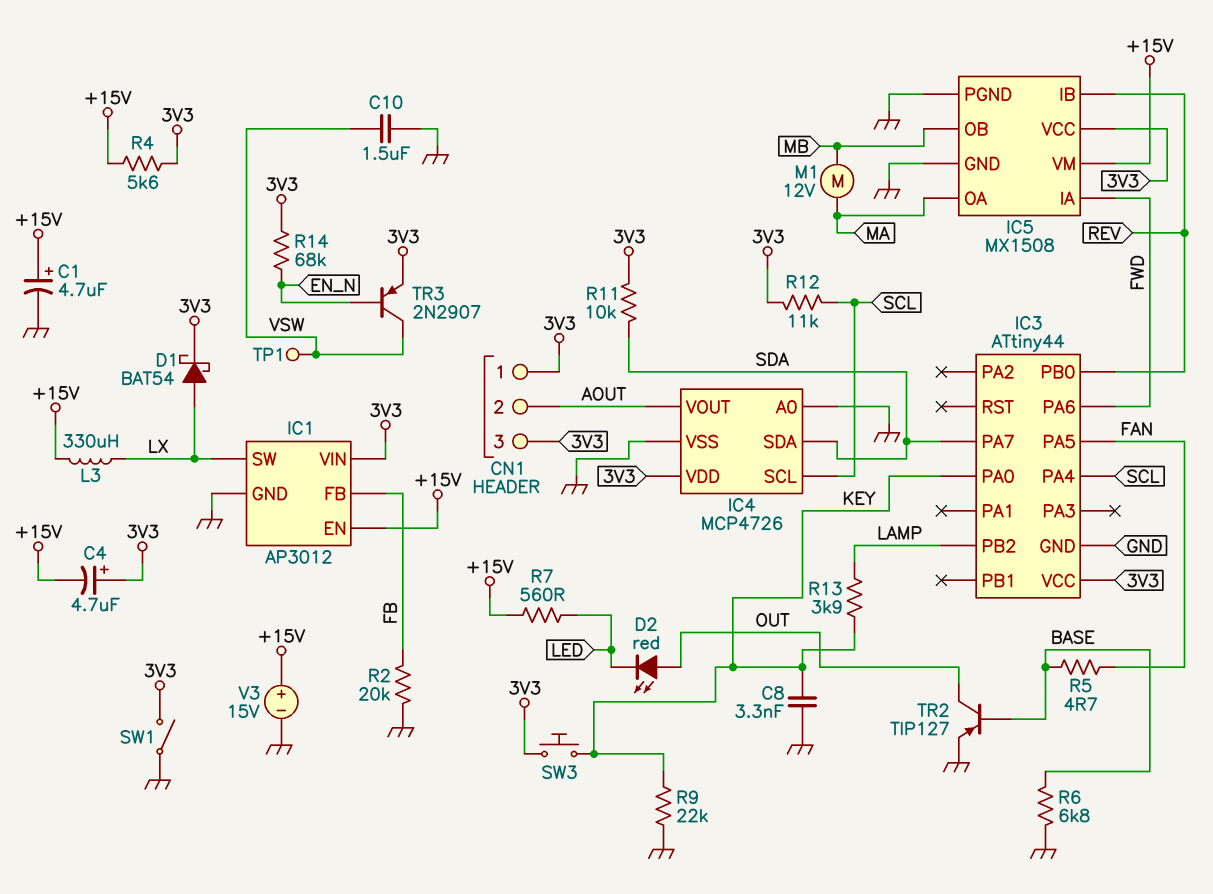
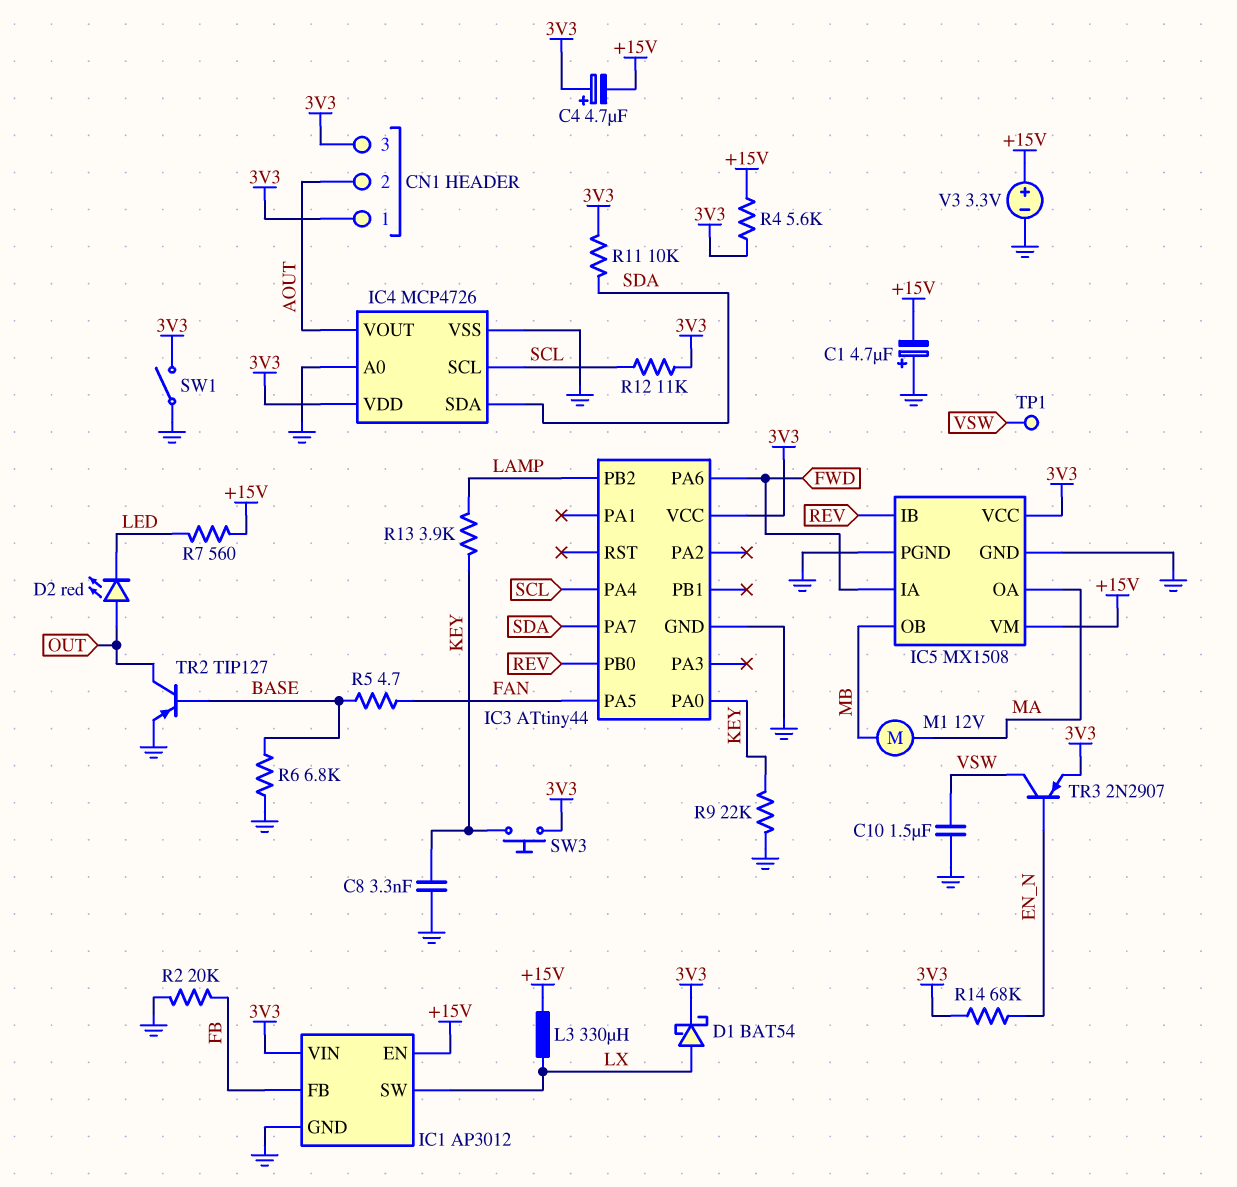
C1: 4.7uF (plus +15V, minus GND) -> 4.7uF (plus GND, minus +15V)
V3: 15V (plus +15V, minus GND) -> 3.3V (plus +15V, minus GND)

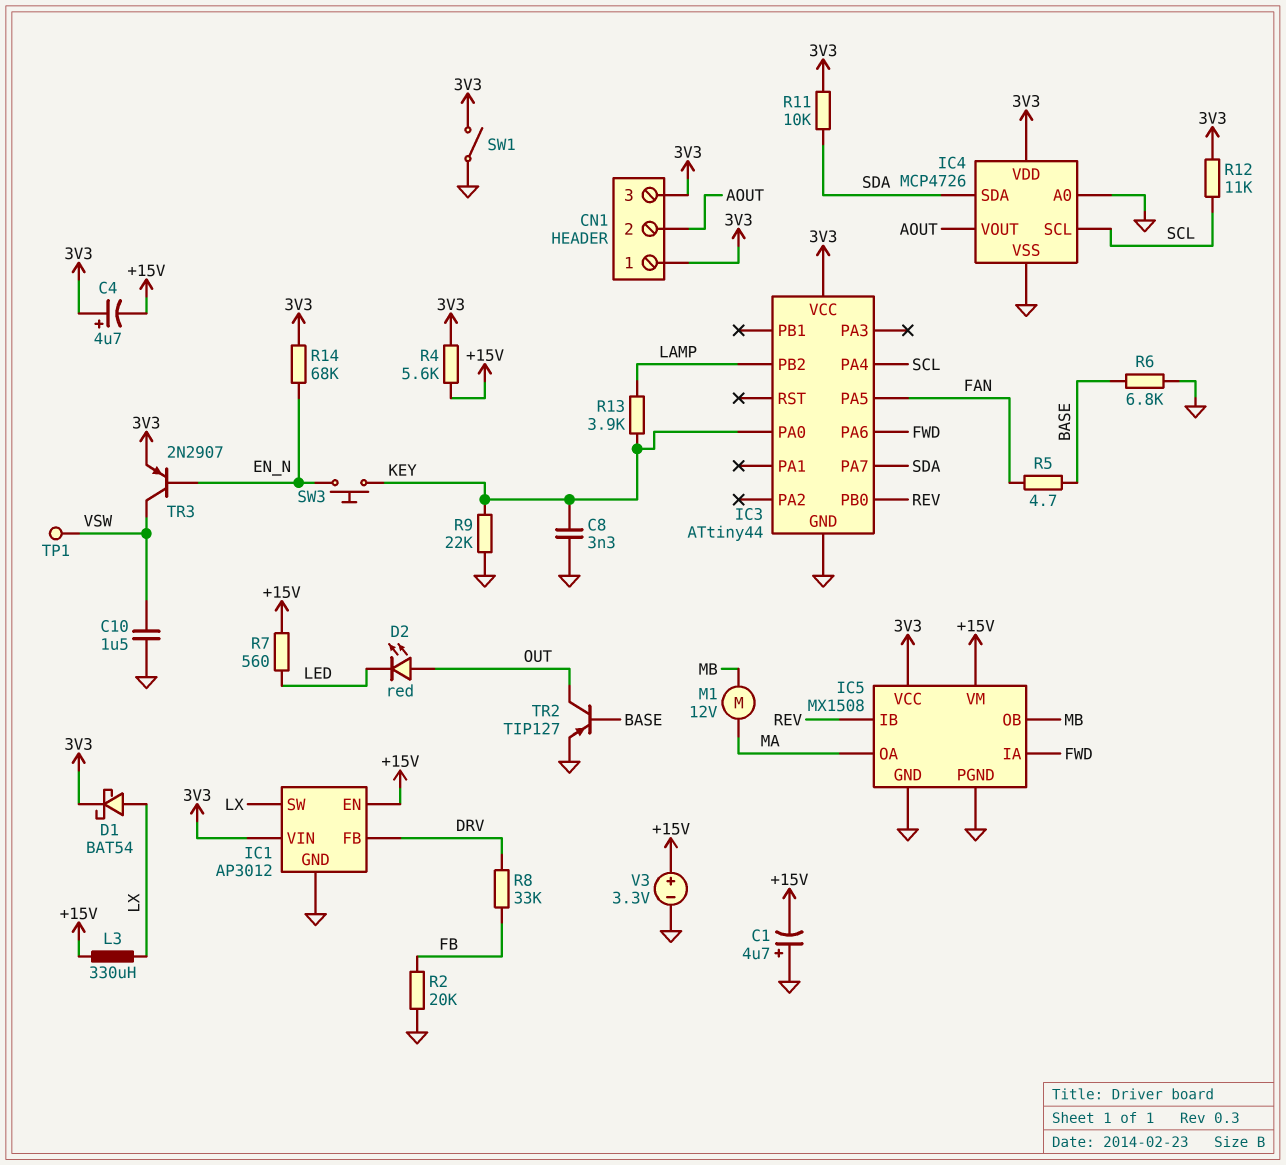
IC1 pin FB: FB -> DRV
R8: none -> 33k (DRV, FB)
SW3: button (3V3, KEY) -> button (EN_N, KEY)

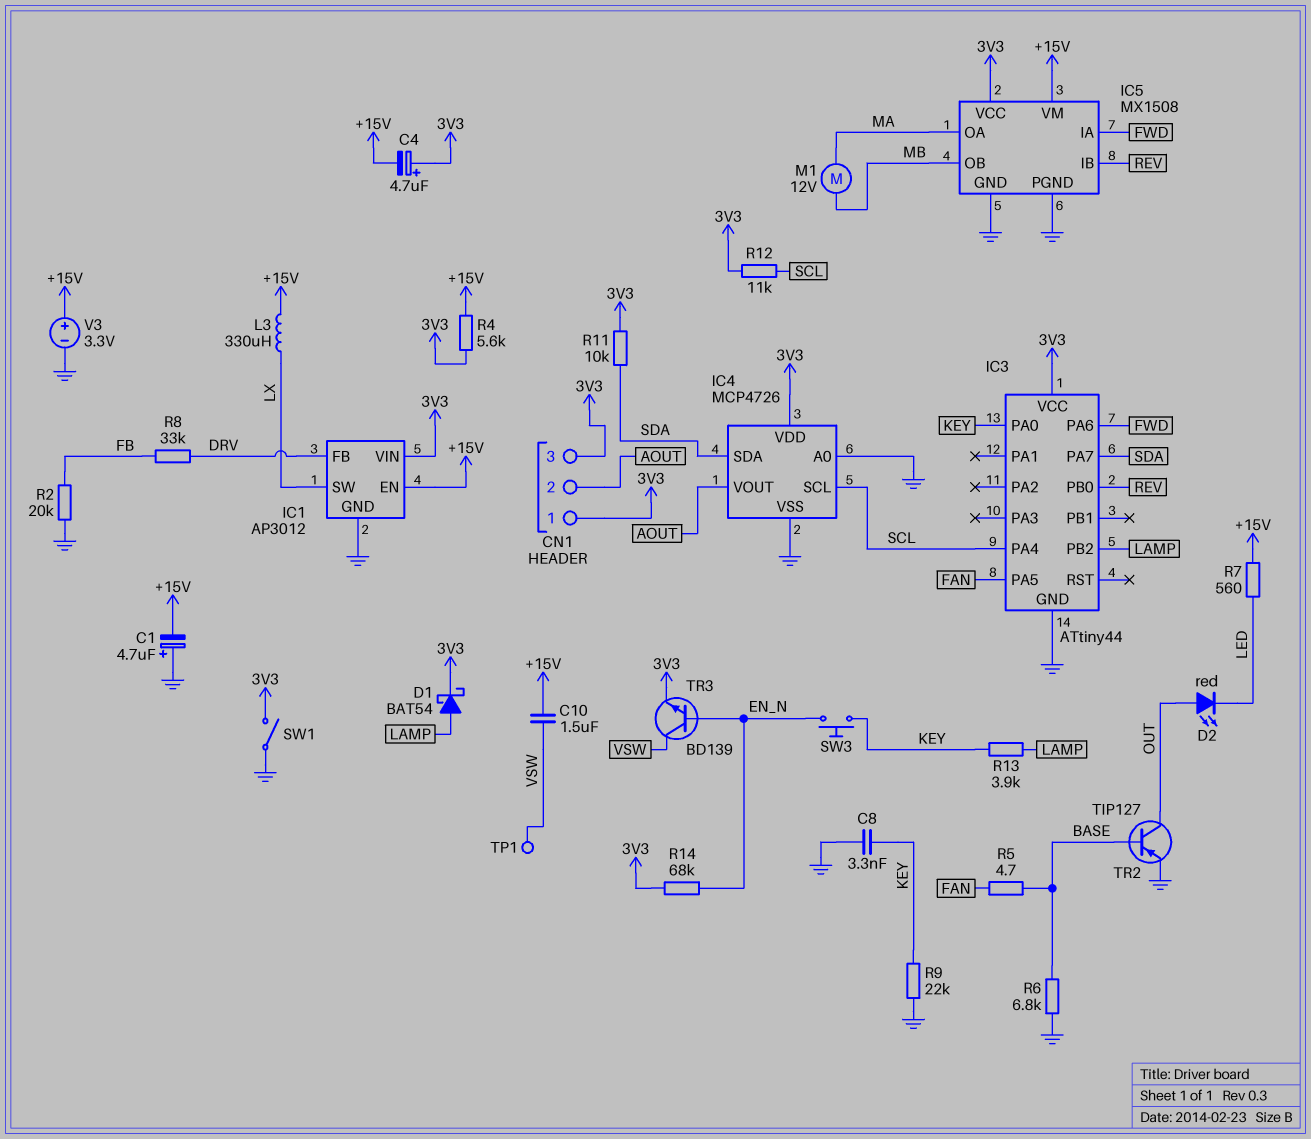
C10: 1.5uF (GND, VSW) -> 1.5uF (+15V, VSW)
D1: schottky BAT54 (A LX, K 3V3) -> schottky BAT54 (A LAMP, K 3V3)
TR3: PNP 2N2907 (B EN_N, C VSW, E 3V3) -> NPN BD139 (B EN_N, C VSW, E 3V3)

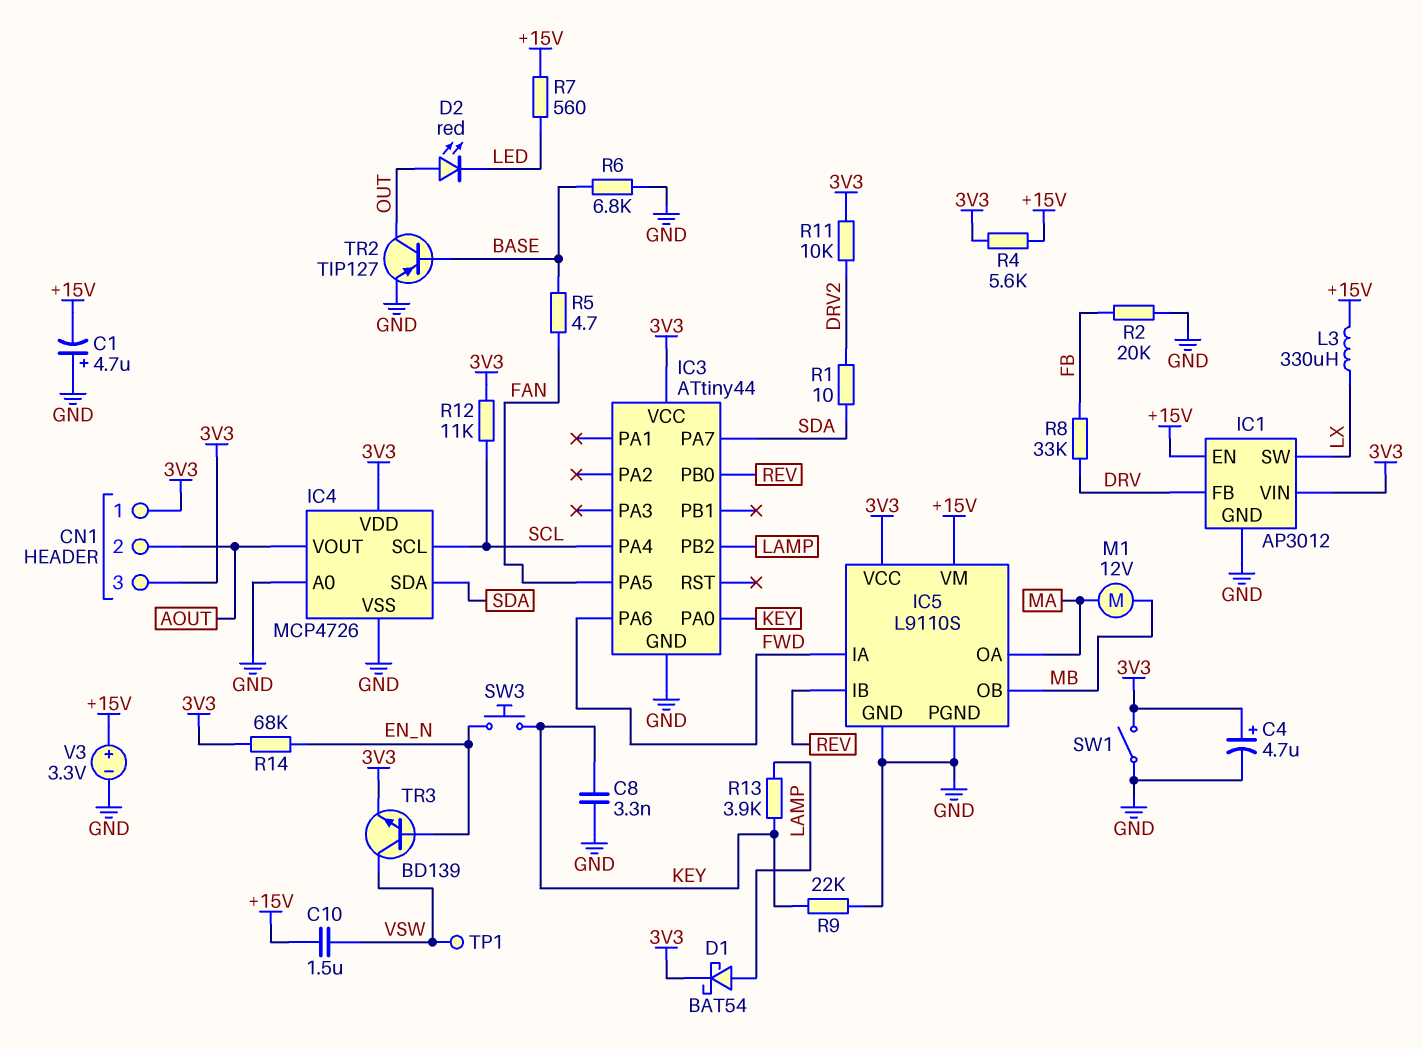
C4: 4.7uF (plus 3V3, minus +15V) -> 4.7uF (plus 3V3, minus GND)
IC5: MX1508 -> L9110S
R1: none -> 10 (DRV2, SDA)
R11: 10k (3V3, SDA) -> 10k (3V3, DRV2)

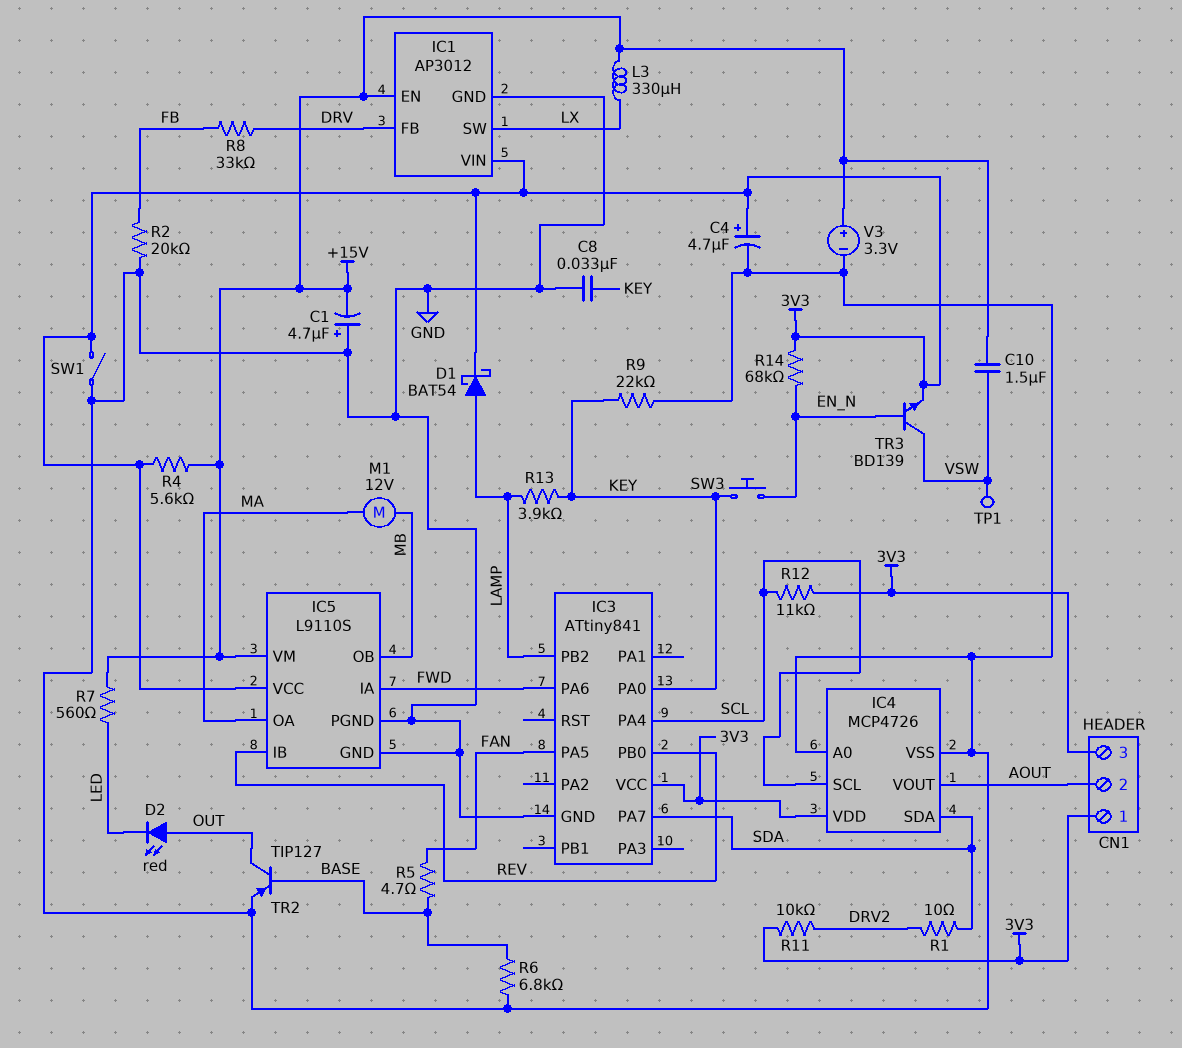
C8: 3.3nF (GND, KEY) -> 33nF (GND, KEY)
IC3: ATtiny44 -> ATtiny841

